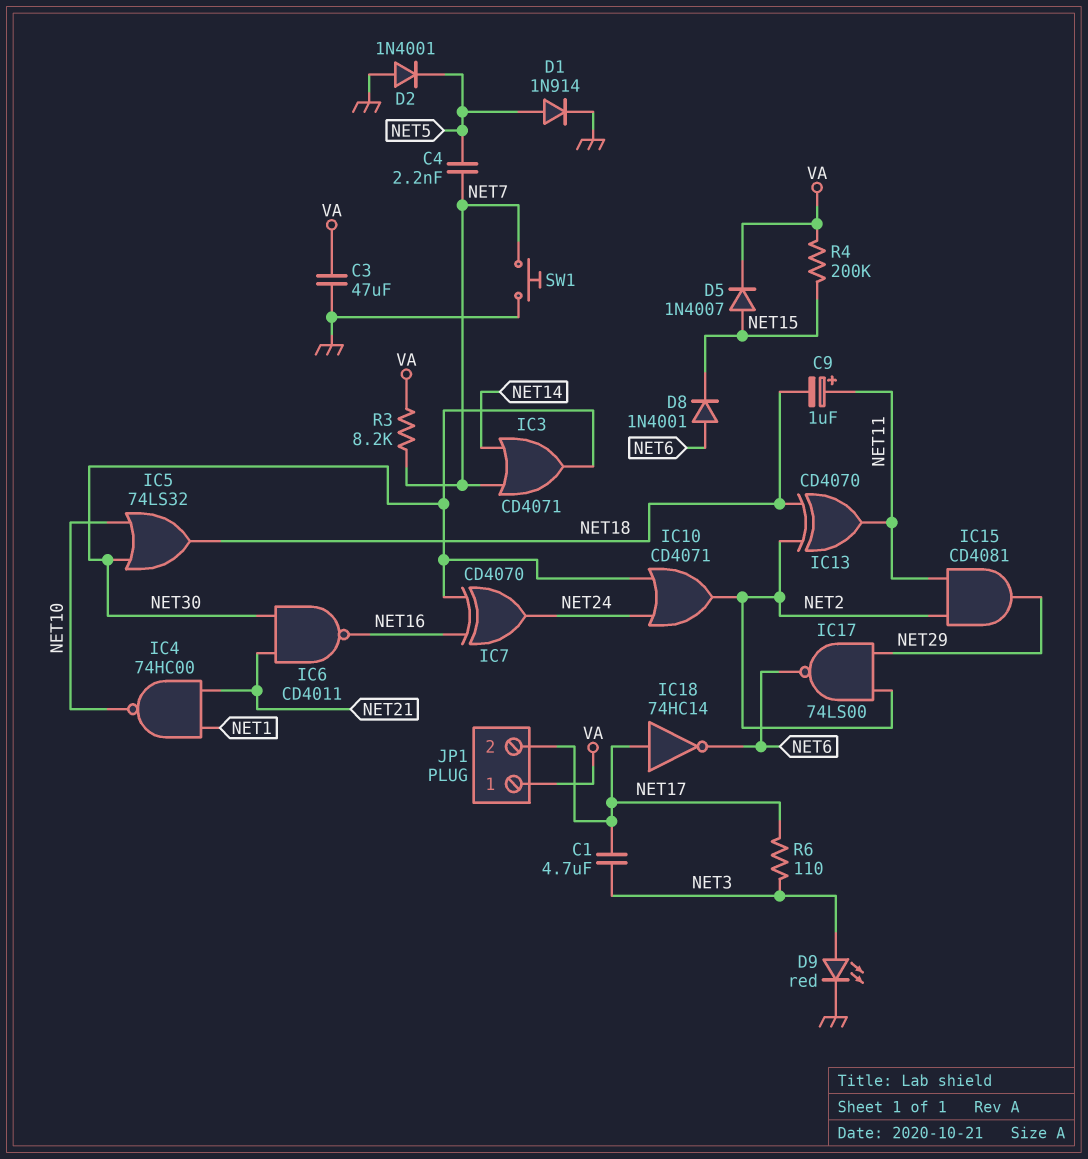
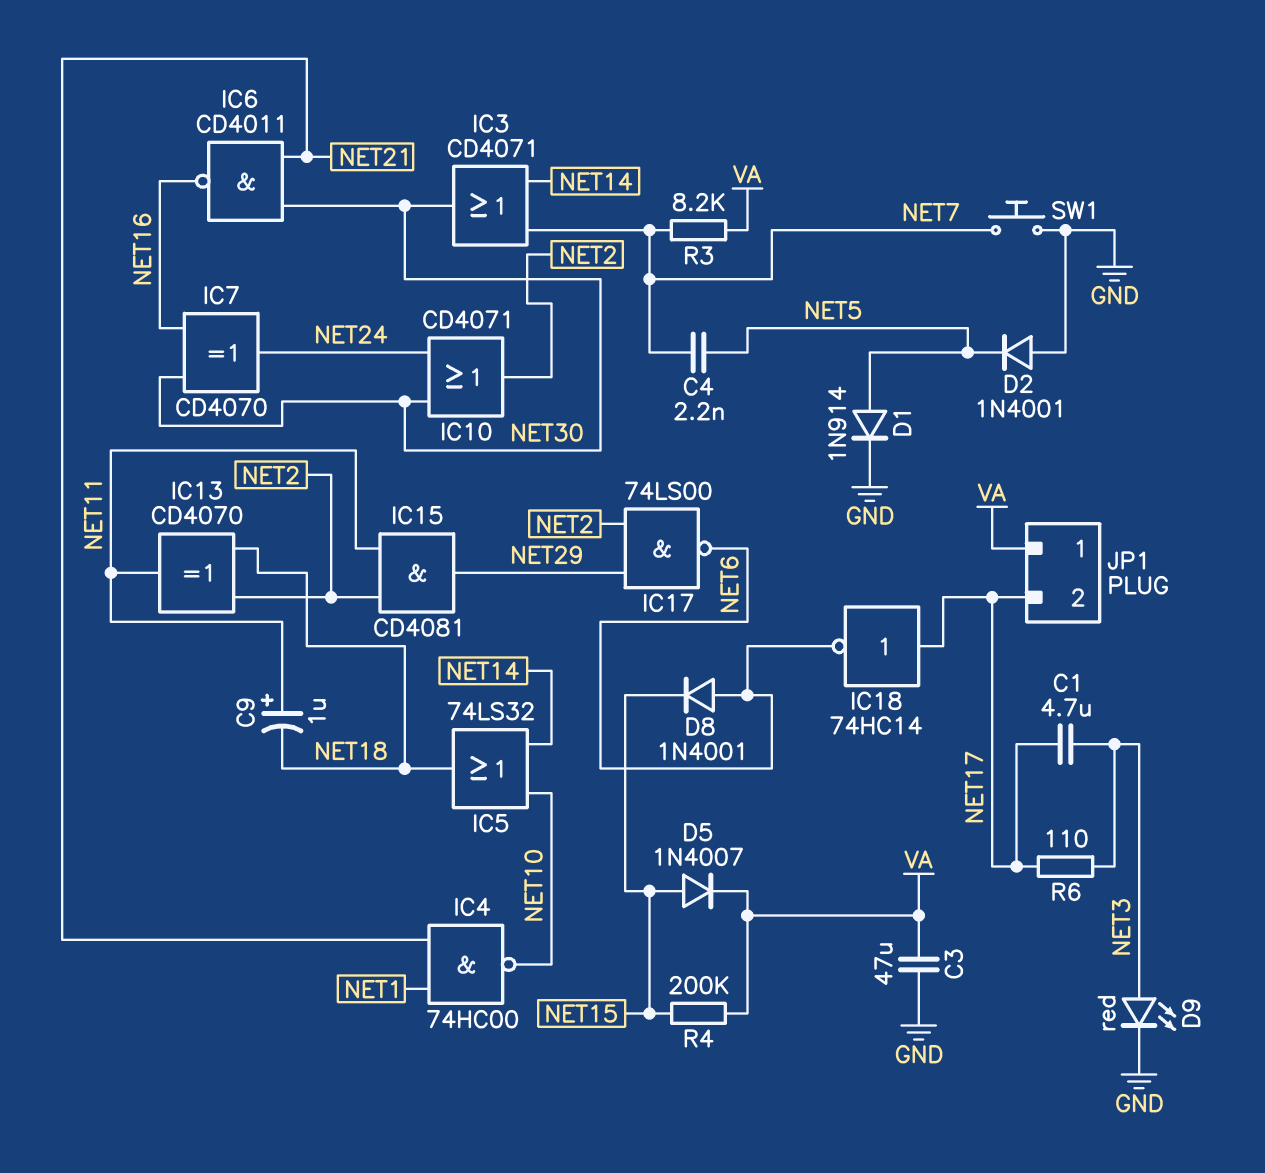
IC5: OR 74LS32 (in NET10, in NET30, out NET18) -> OR 74LS32 (in NET10, in NET14, out NET18)

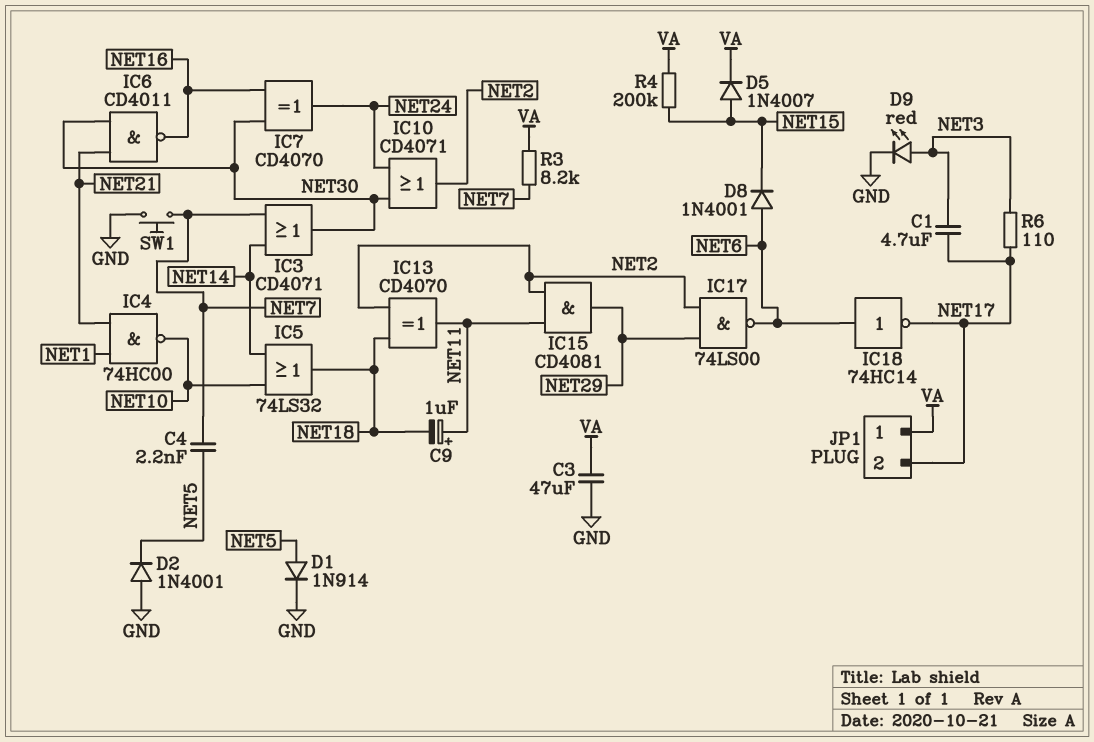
IC18: NOT 74HC14 (in NET17, out NET6) -> NOT 74HC14 (in NET6, out NET17)

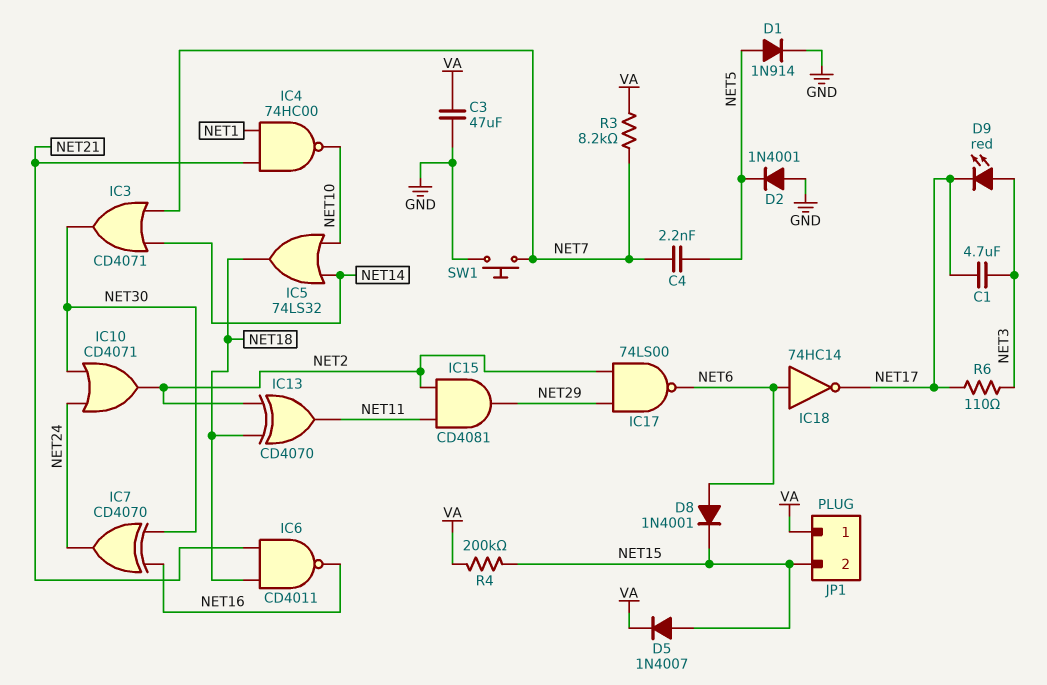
C9: 1uF (plus NET11, minus NET18) -> none
D9: LED red (A NET3, K GND) -> LED red (A NET3, K NET17)
IC6: NAND CD4011 (in NET21, in NET30, out NET16) -> NAND CD4011 (in NET18, in NET21, out NET16)
JP1 pin 2: NET17 -> NET15

